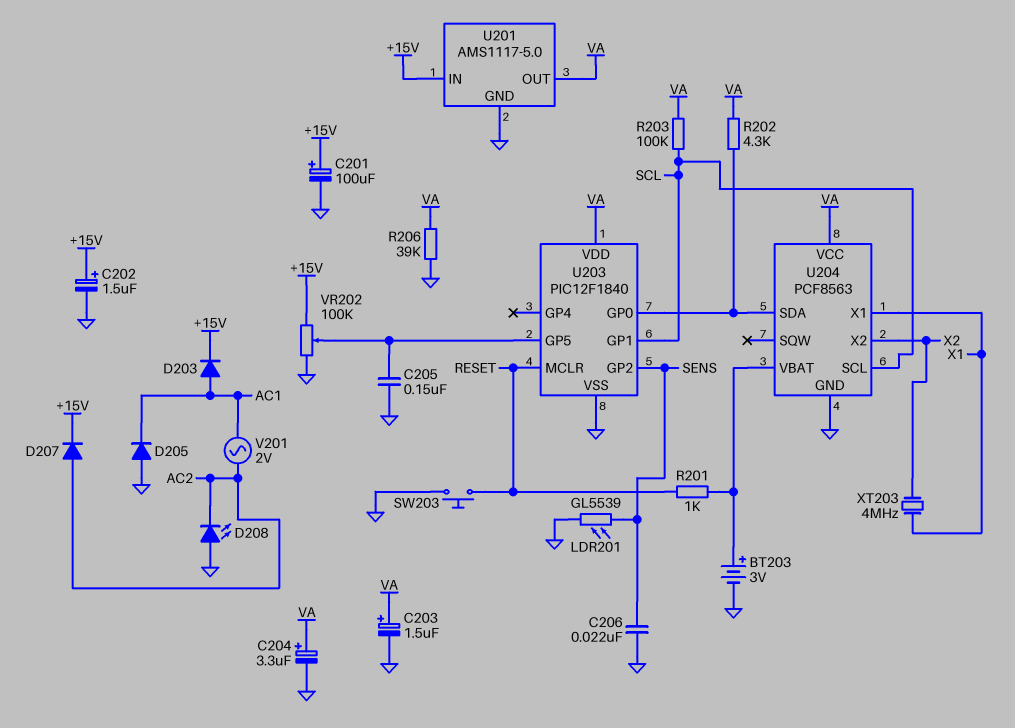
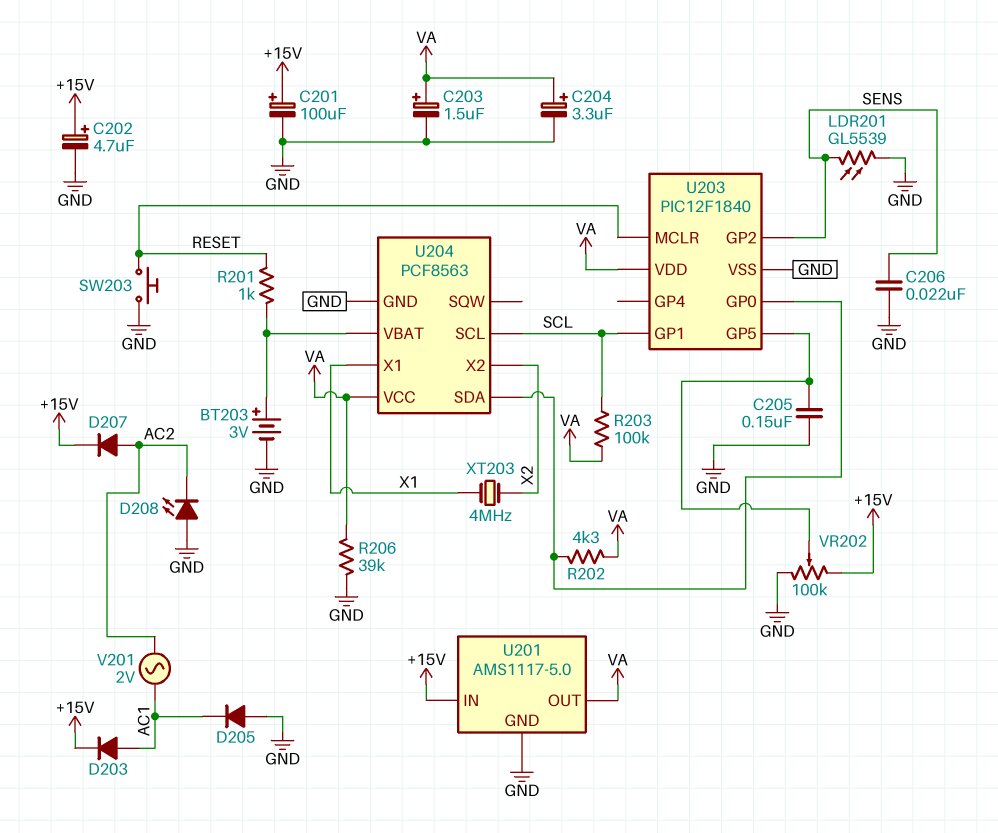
C202: 1.5uF (plus +15V, minus GND) -> 4.7uF (plus +15V, minus GND)

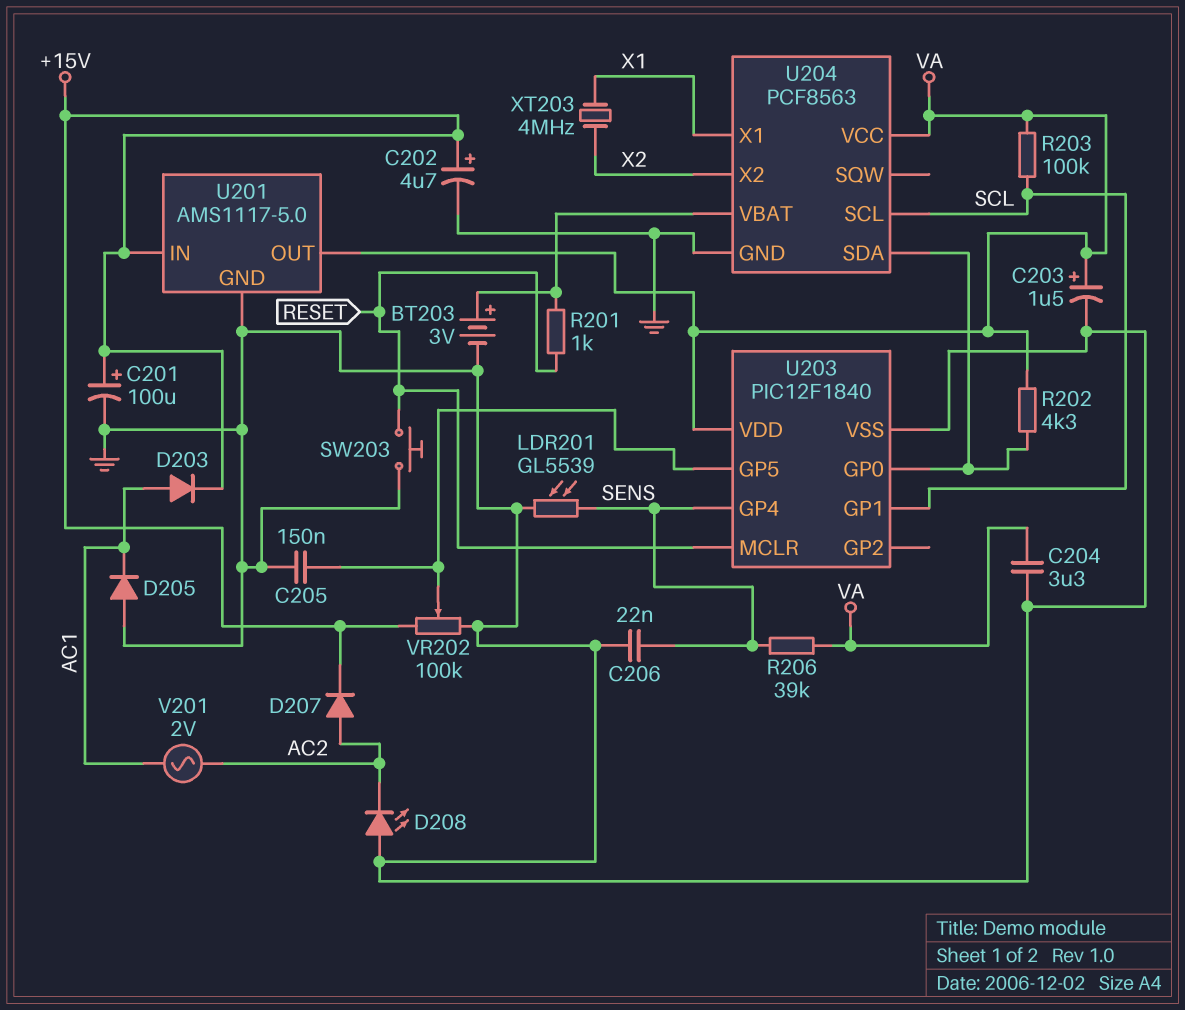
C204: 3.3uF (plus VA, minus GND) -> 3.3uF (GND, VA)
R206: 39k (GND, VA) -> 39k (SENS, VA)
U203 pin GP2: SENS -> none
U203 pin GP4: none -> SENS

